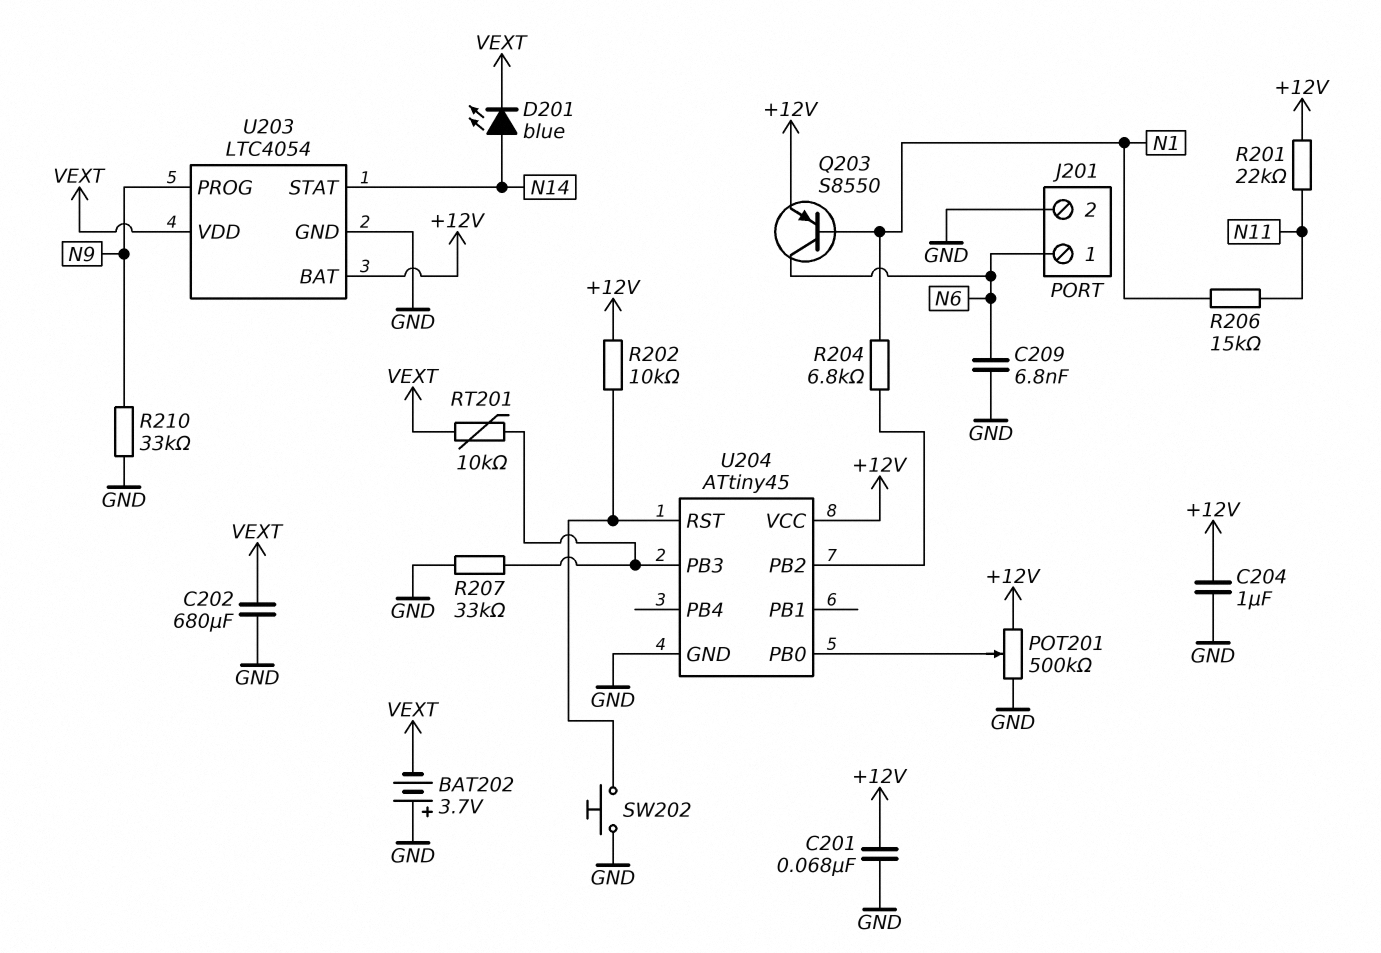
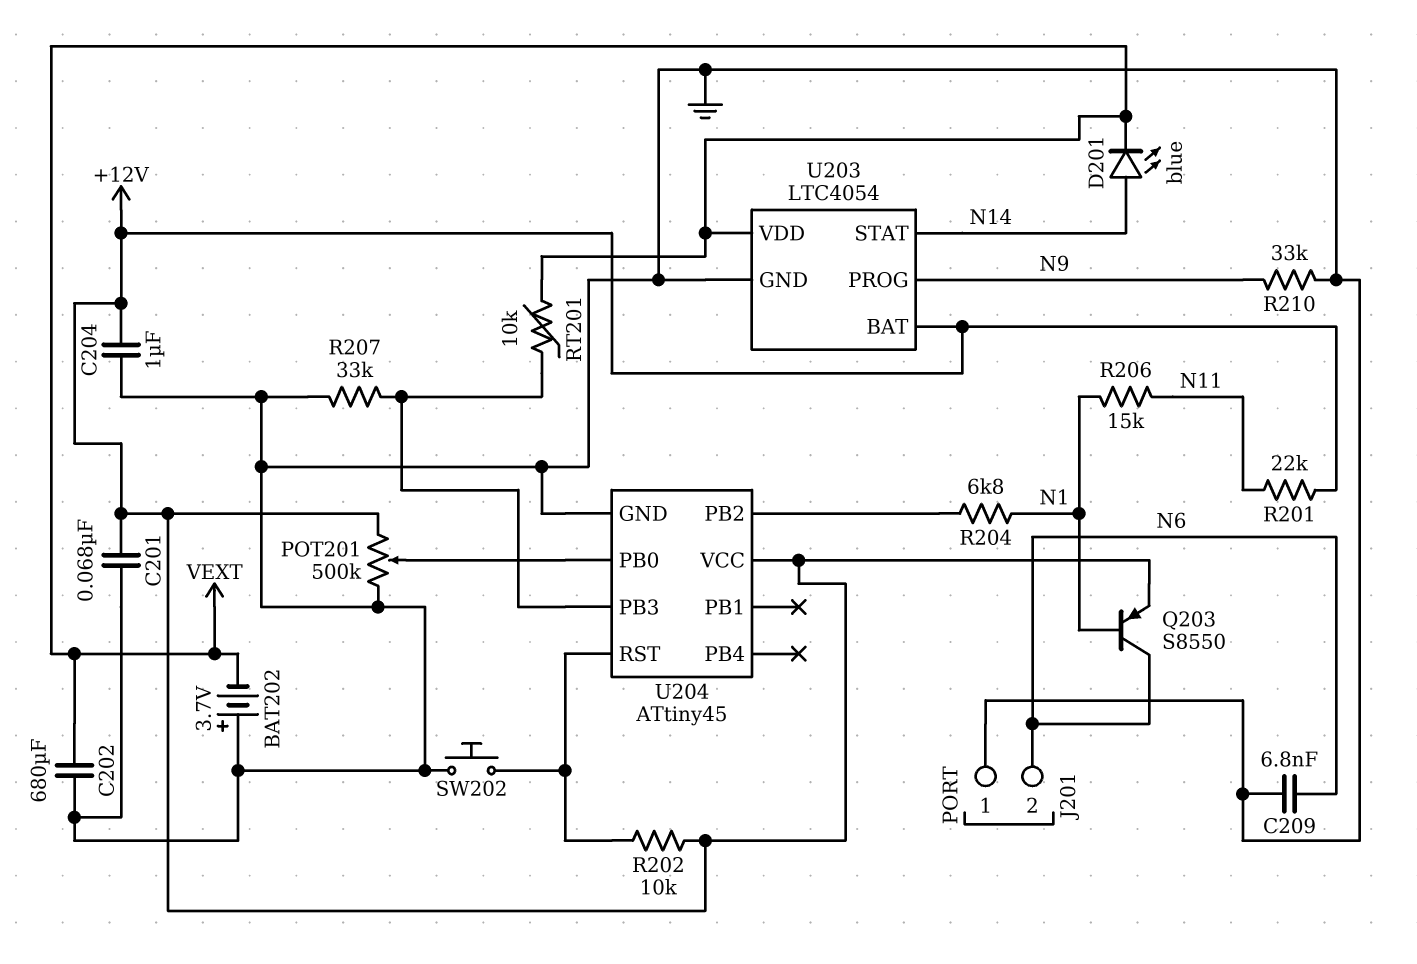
J201 pin 1: N6 -> GND
J201 pin 2: GND -> N6

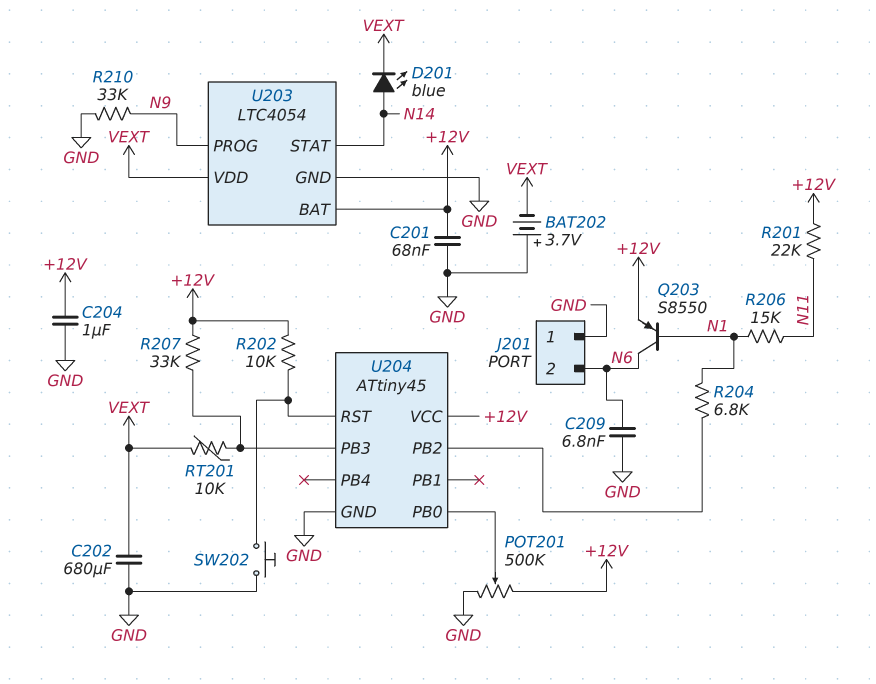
R207: 33k (GND, U204/PB3) -> 33k (+12V, U204/PB3)

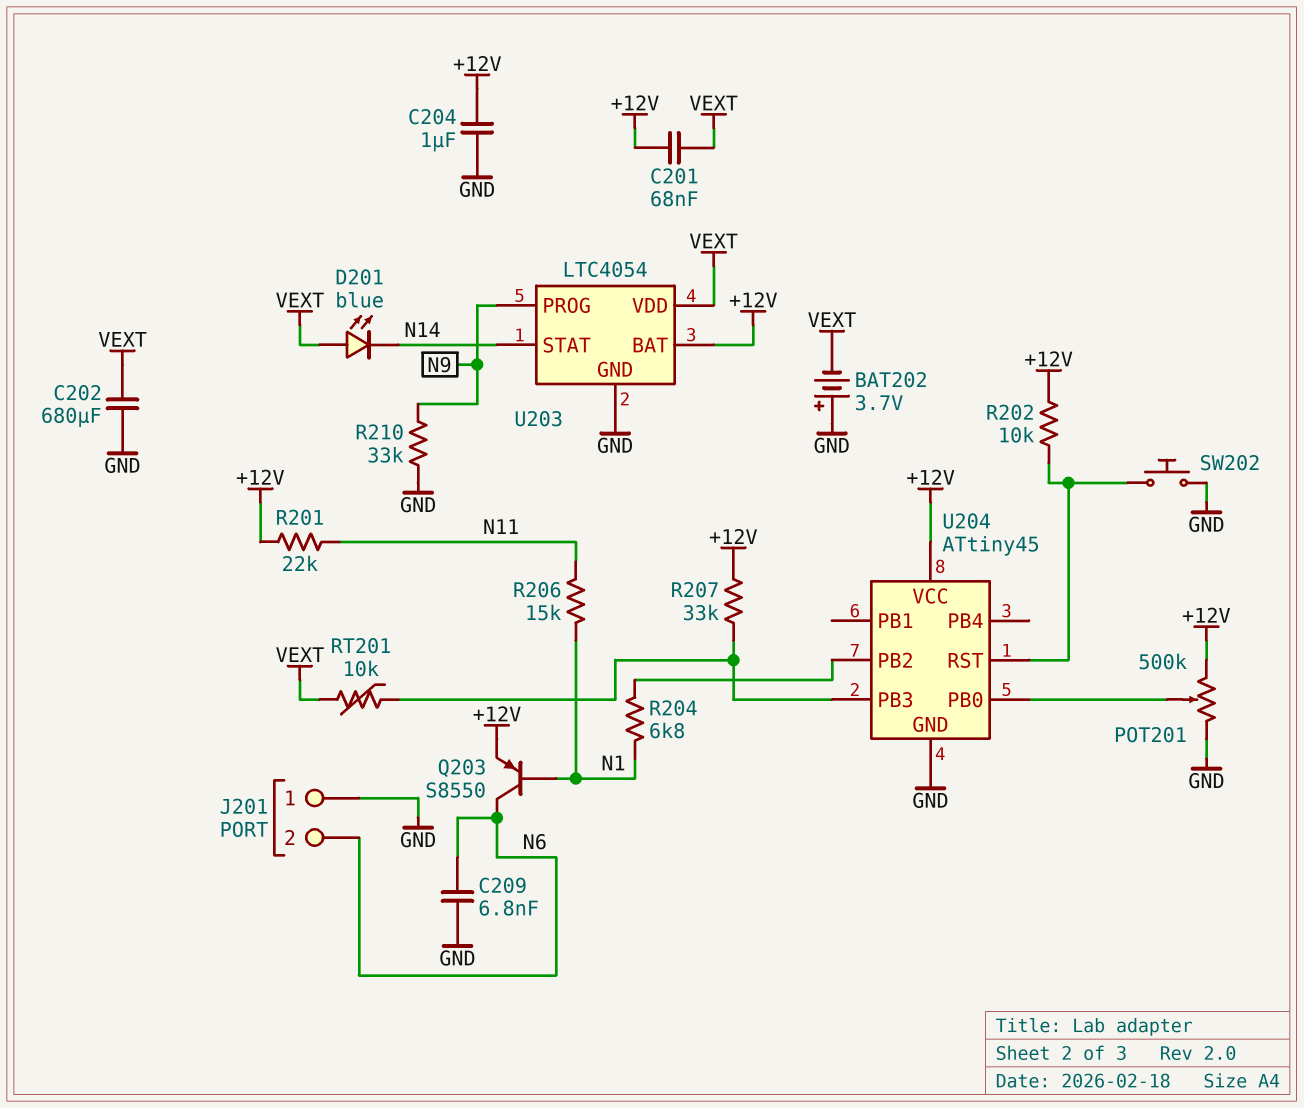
C201: 68nF (+12V, GND) -> 68nF (+12V, VEXT)
D201: LED blue (A N14, K VEXT) -> LED blue (A VEXT, K N14)

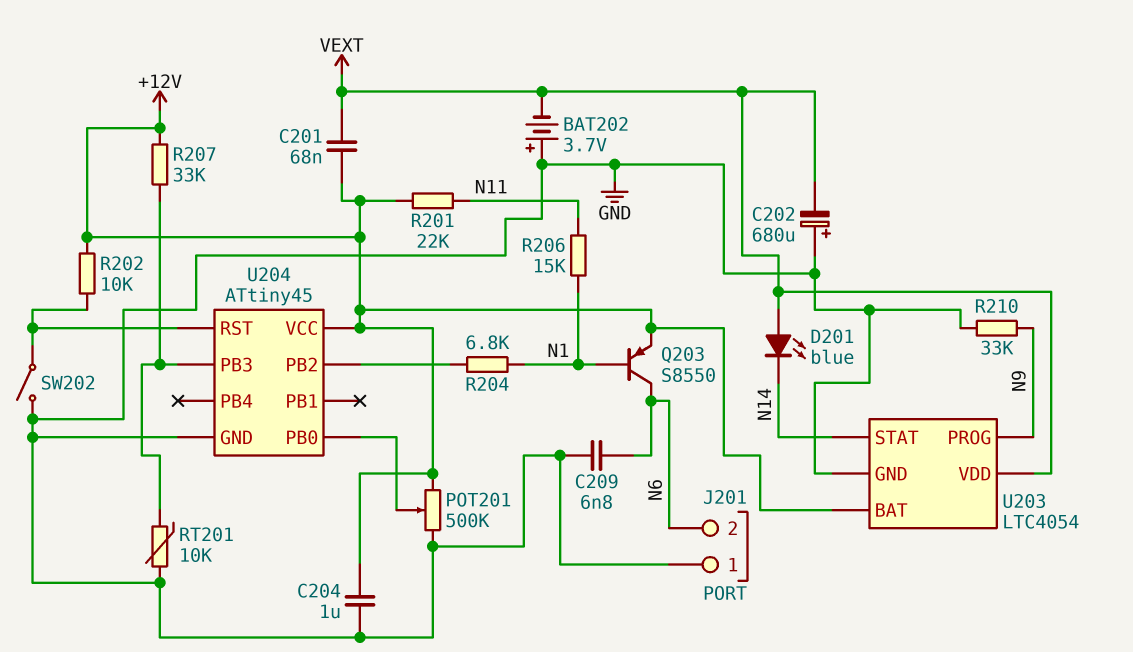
C202: 680uF (GND, VEXT) -> 680uF (plus GND, minus VEXT)
RT201: 10k (U204/PB3, VEXT) -> 10k (GND, U204/PB3)
SW202: button (GND, U204/RST) -> switch (GND, U204/RST)

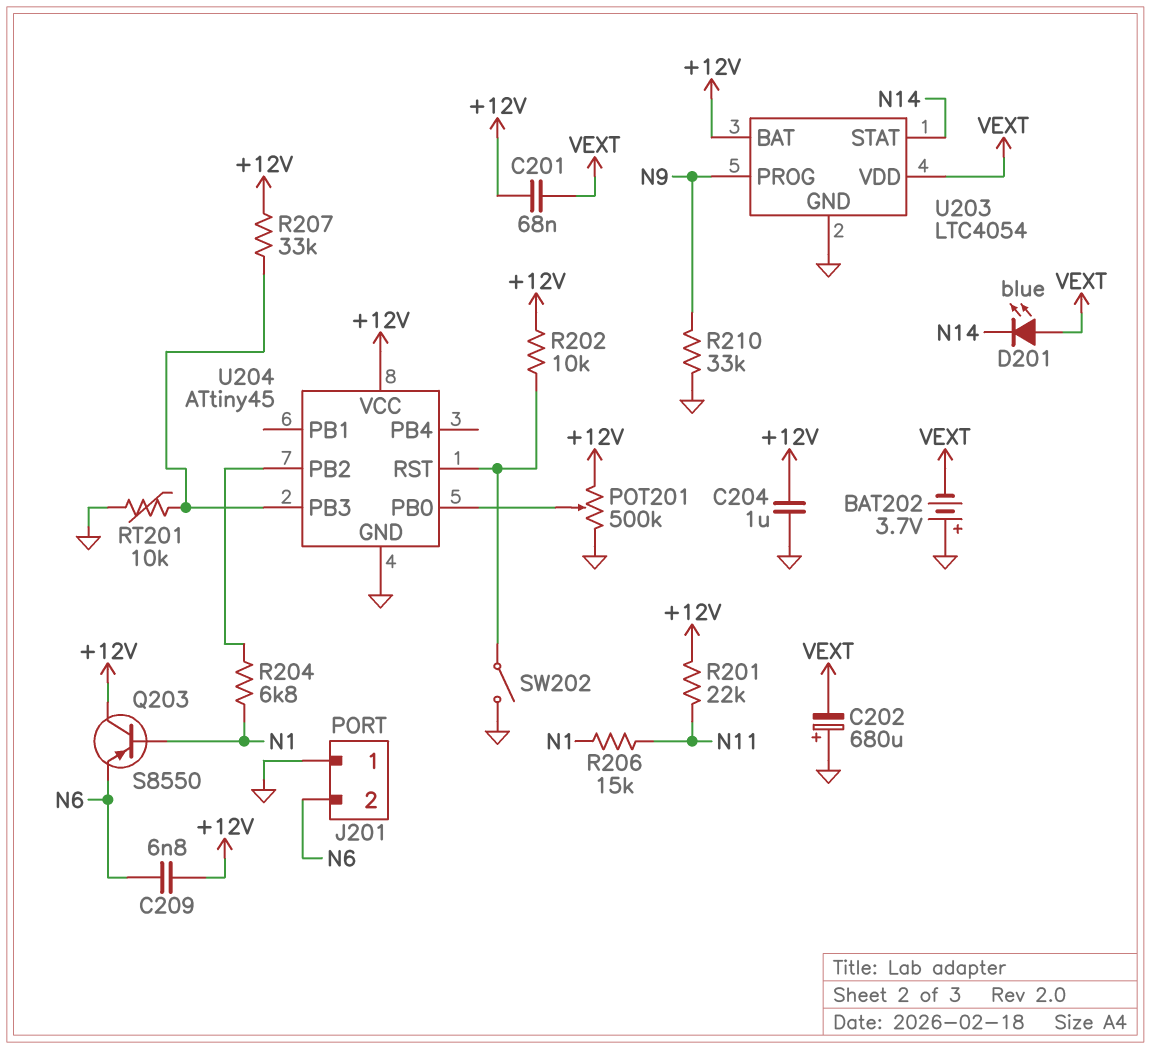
C209: 6.8nF (GND, N6) -> 6.8nF (+12V, N6)
Q203: PNP S8550 (B N1, C N6, E +12V) -> PNP S8550 (B N1, C +12V, E N6)

